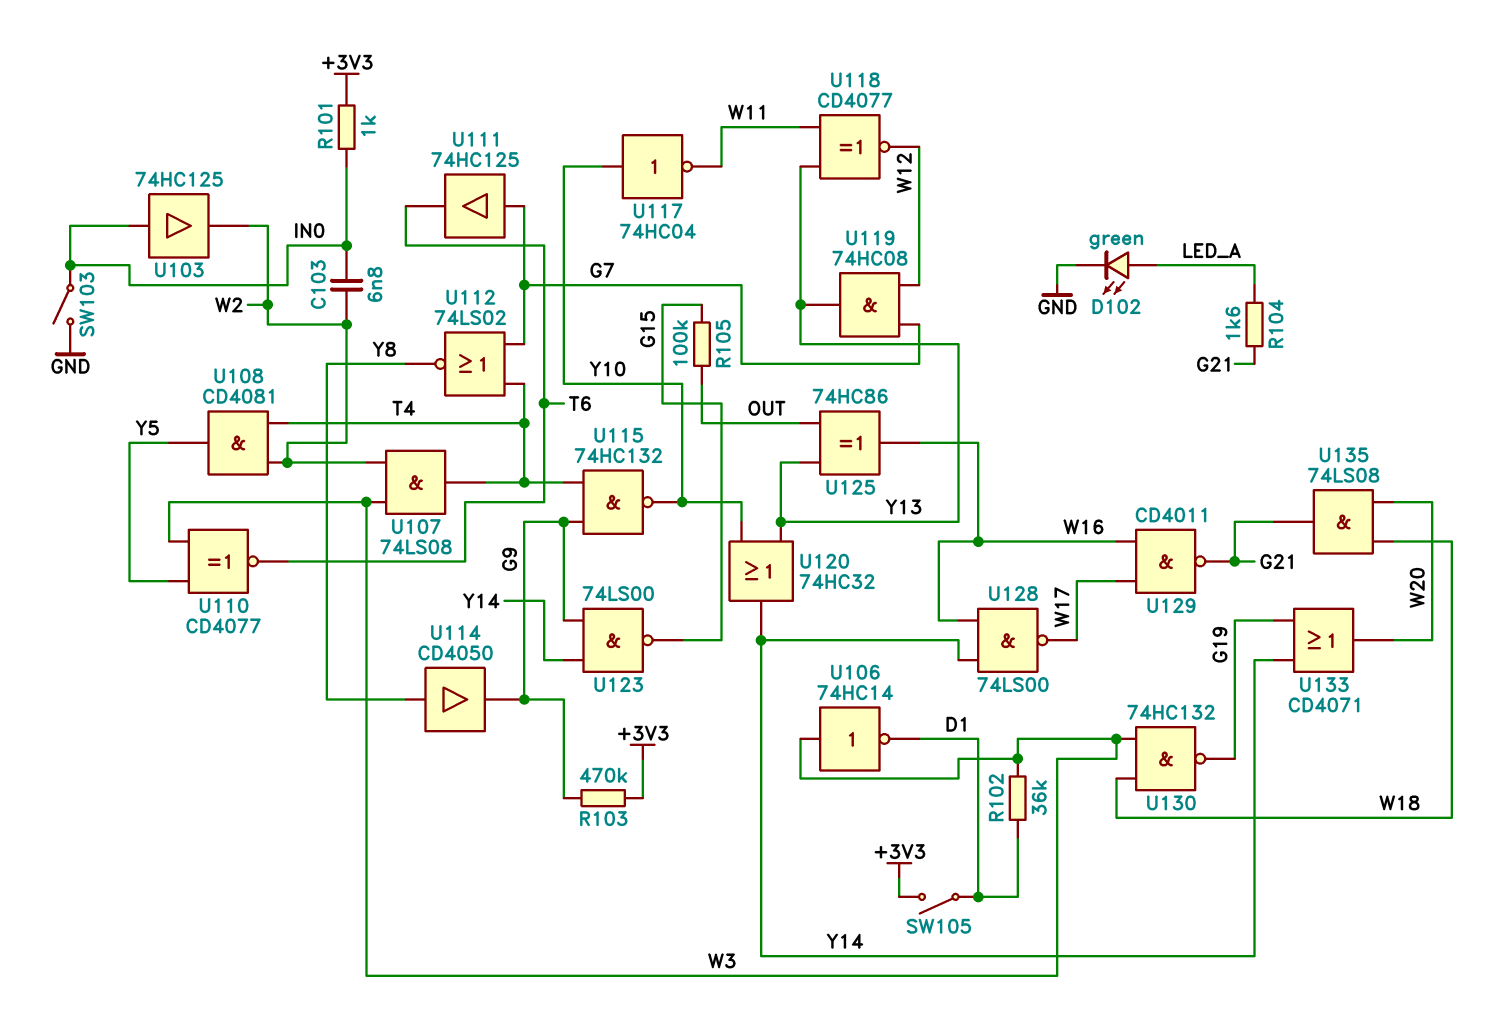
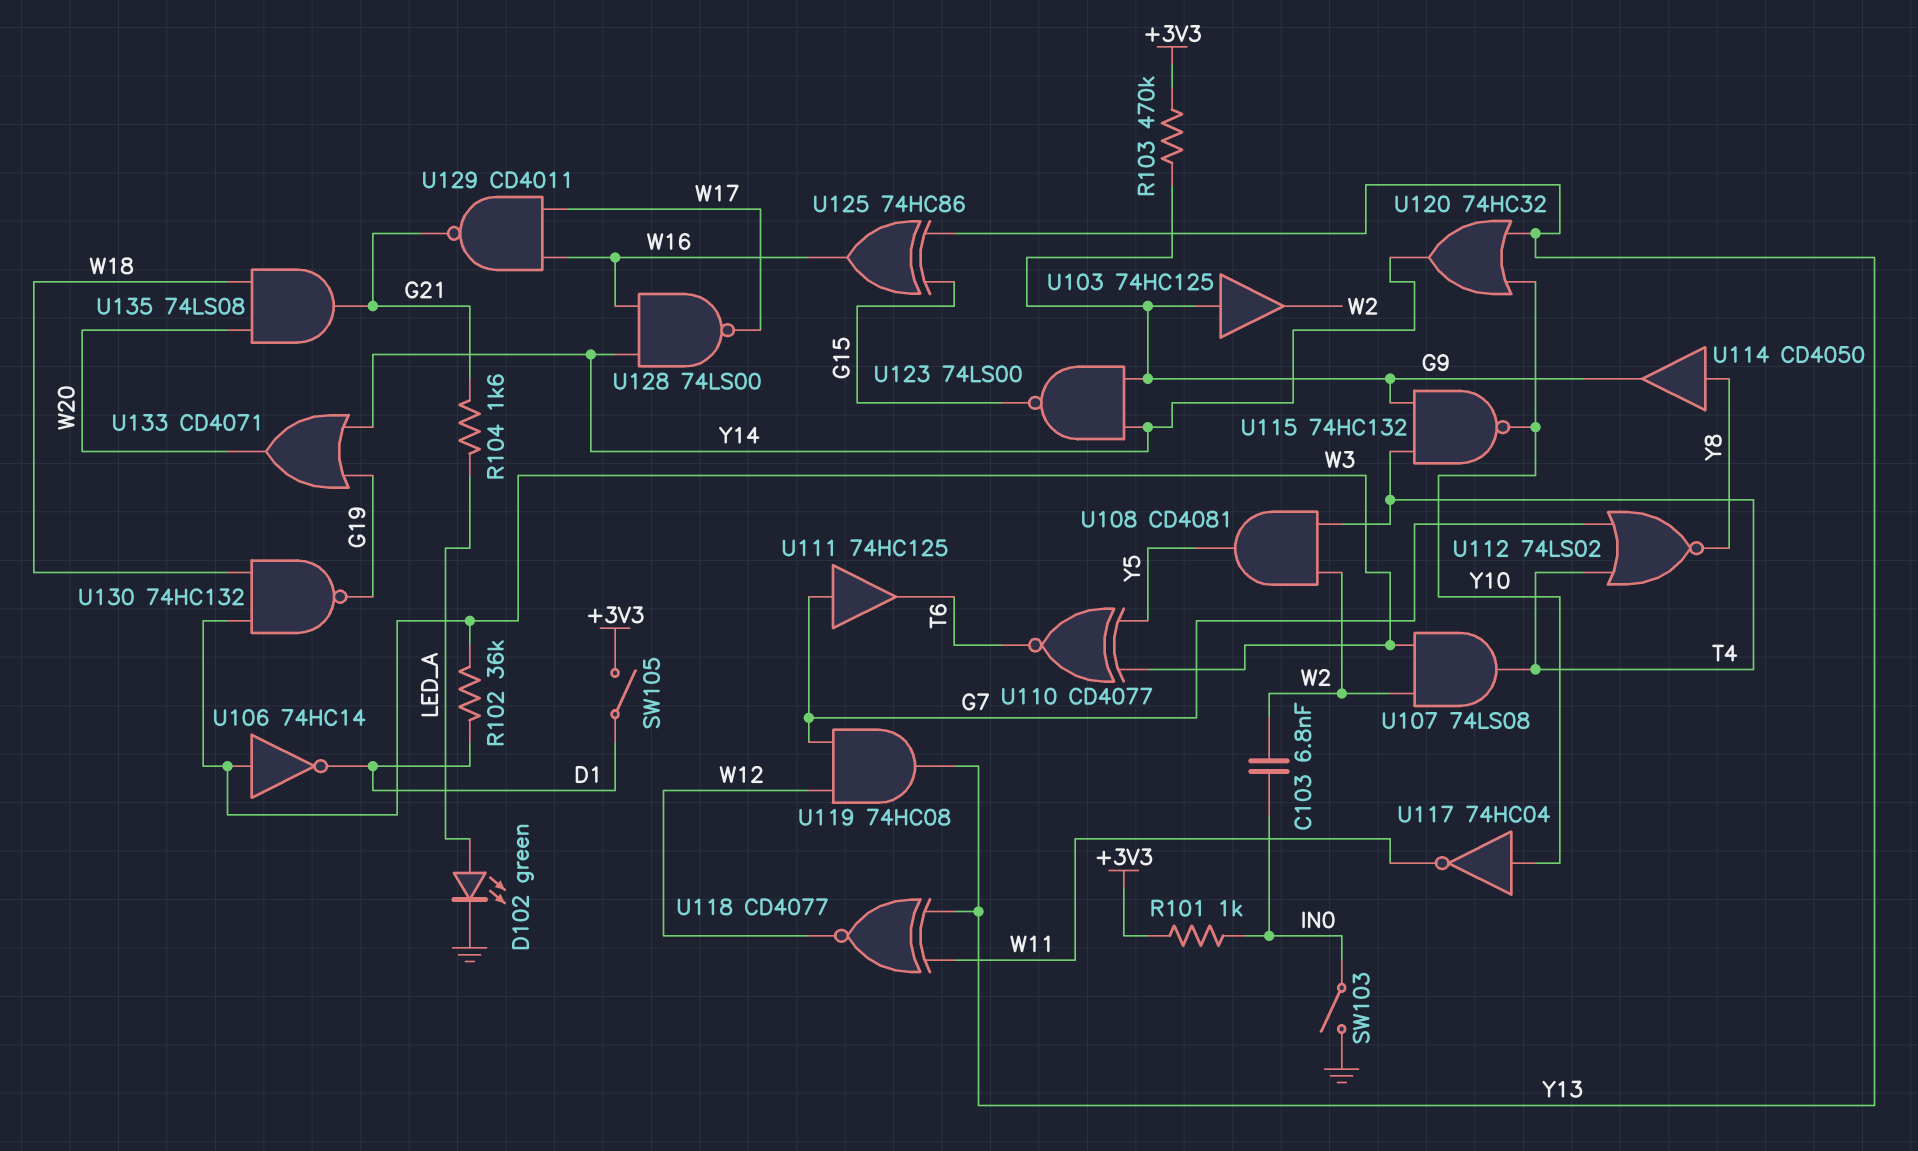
R105: 100k (G15, OUT) -> none
U103: buffer 74HC125 (in IN0, out W2) -> buffer 74HC125 (in G9, out W2)
U125: XOR 74HC86 (in OUT, in Y13, out W16) -> XOR 74HC86 (in G15, in Y13, out W16)

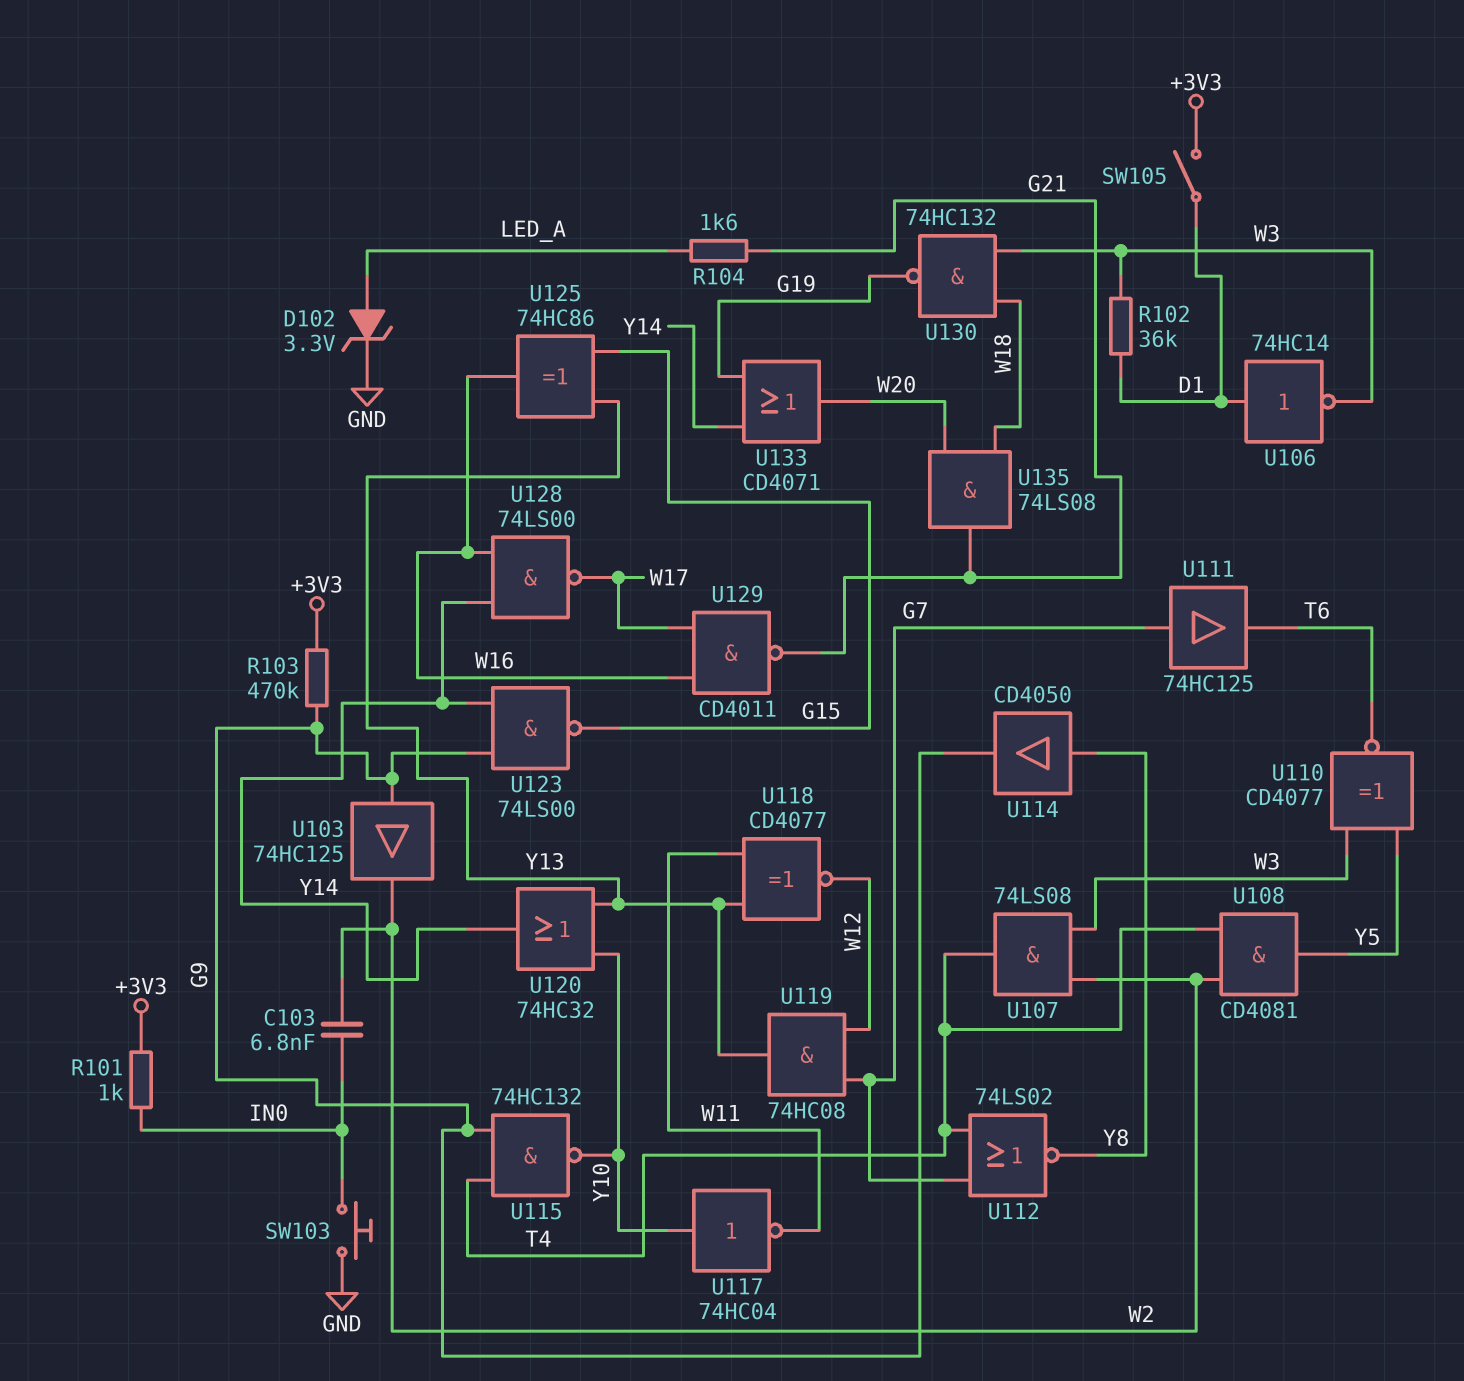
D102: LED green (A LED_A, K GND) -> zener 3.3V (A LED_A, K GND)
SW103: switch (GND, IN0) -> button (GND, IN0)
U106: NOT 74HC14 (in W3, out D1) -> NOT 74HC14 (in D1, out W3)

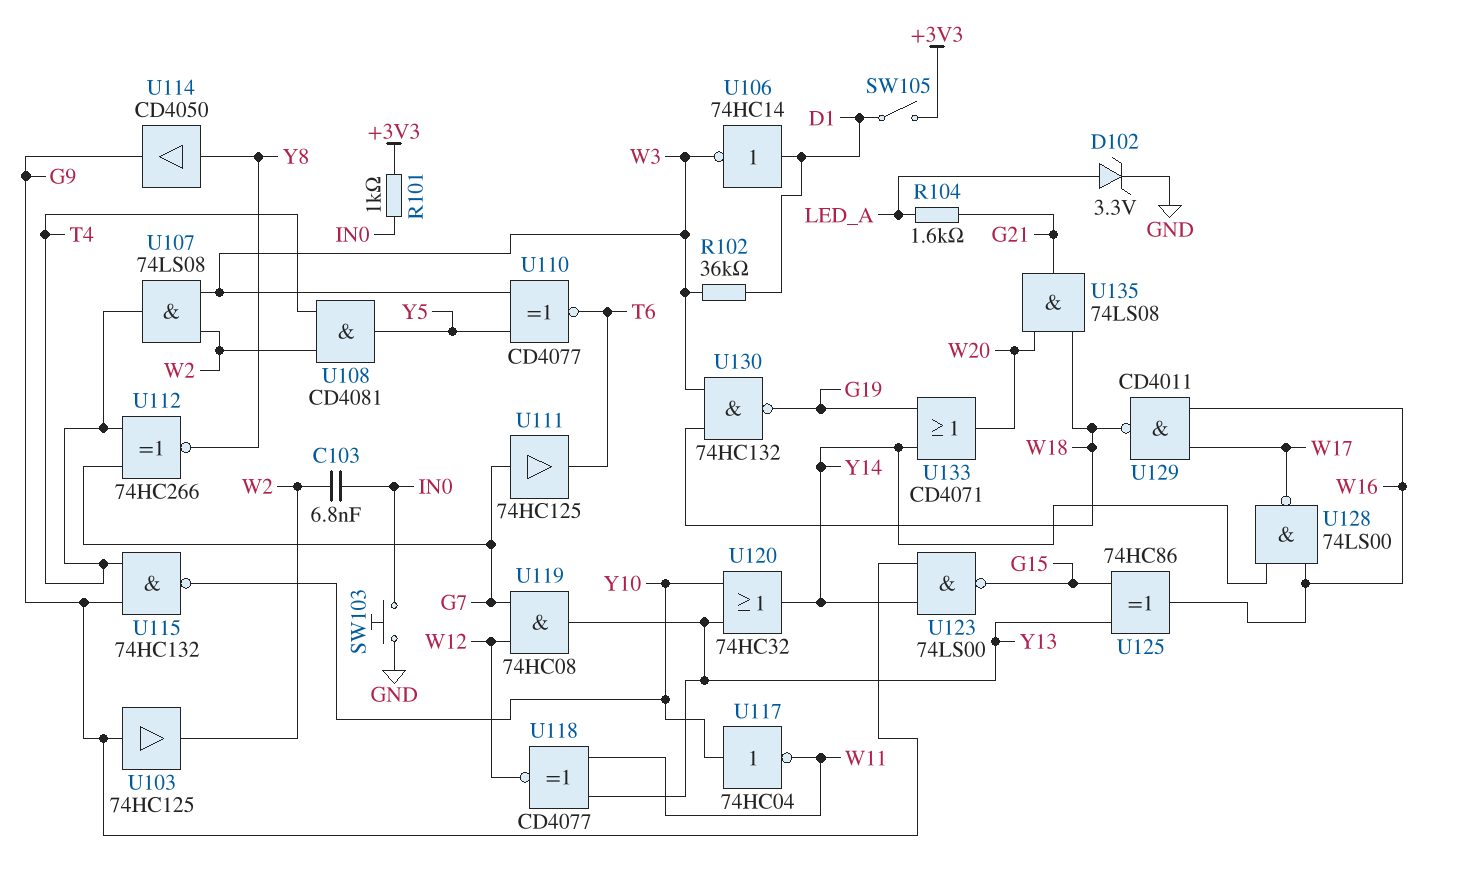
R103: 470k (+3V3, G9) -> none
U112: NOR 74LS02 (in G7, in T4, out Y8) -> XNOR 74HC266 (in G7, in T4, out Y8)
U129: NAND CD4011 (in W16, in W17, out G21) -> NAND CD4011 (in W16, in W17, out W18)

